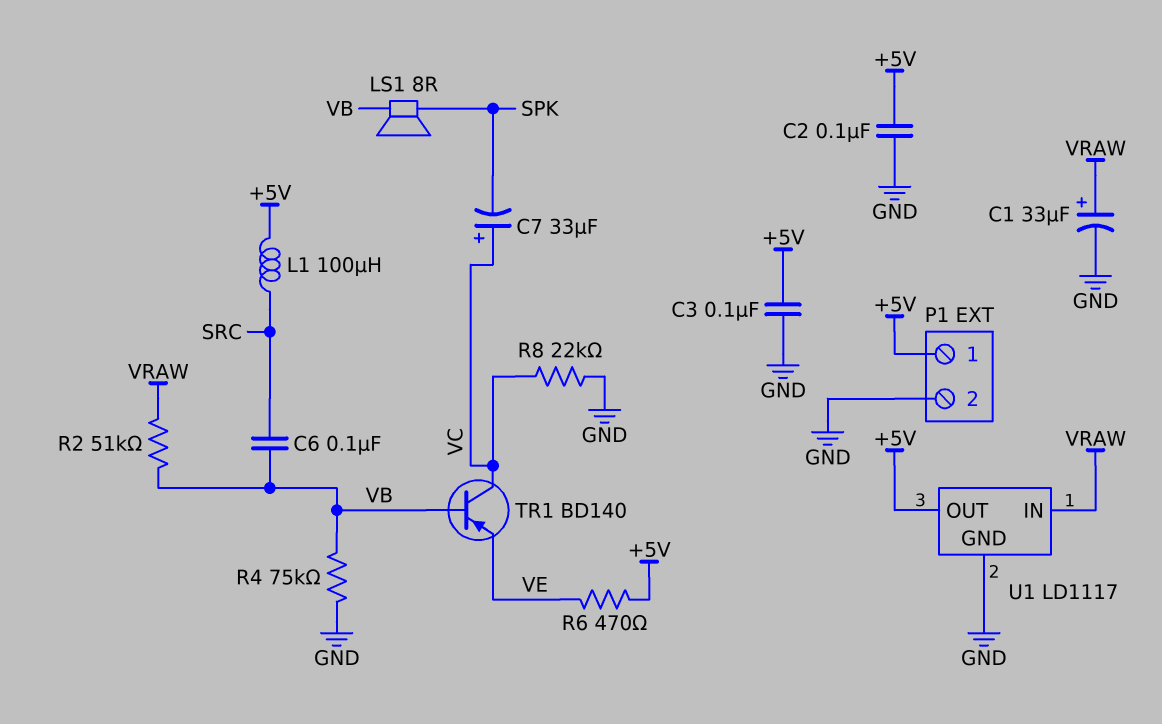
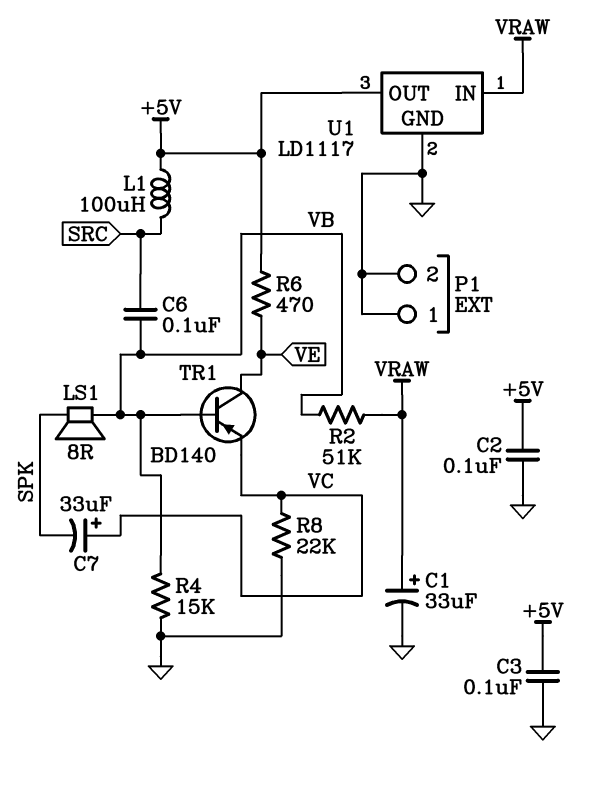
P1 pin 1: +5V -> GND
R4: 75k (GND, VB) -> 15k (GND, VB)
TR1: PNP BD140 (B VB, C VC, E VE) -> PNP BD140 (B VB, C VE, E VC)

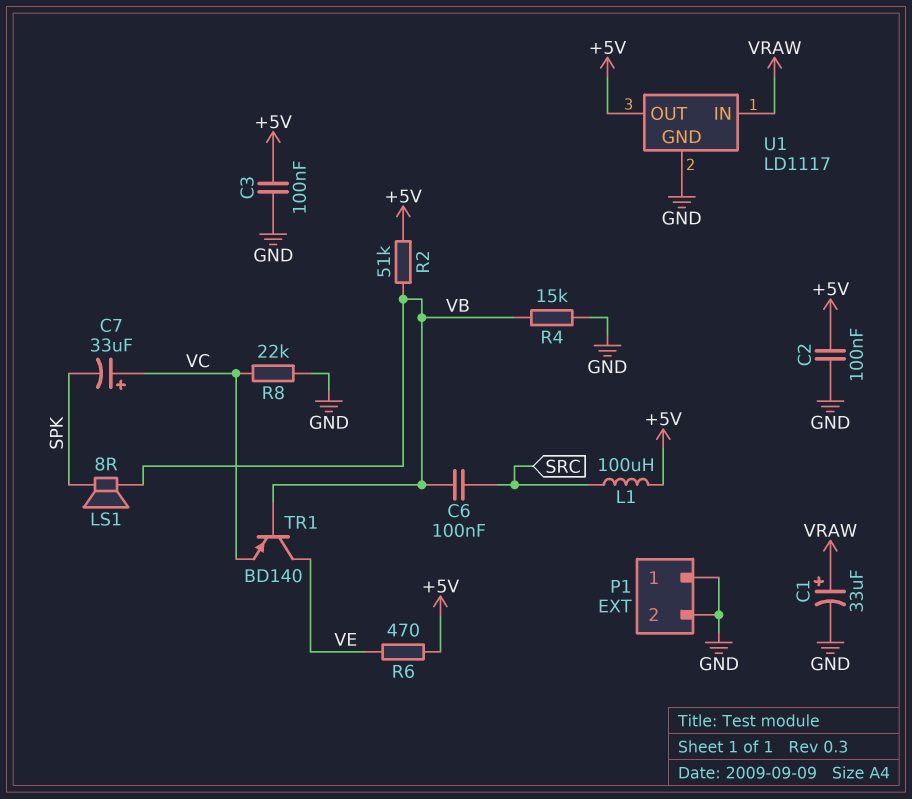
R2: 51k (VB, VRAW) -> 51k (+5V, VB)

